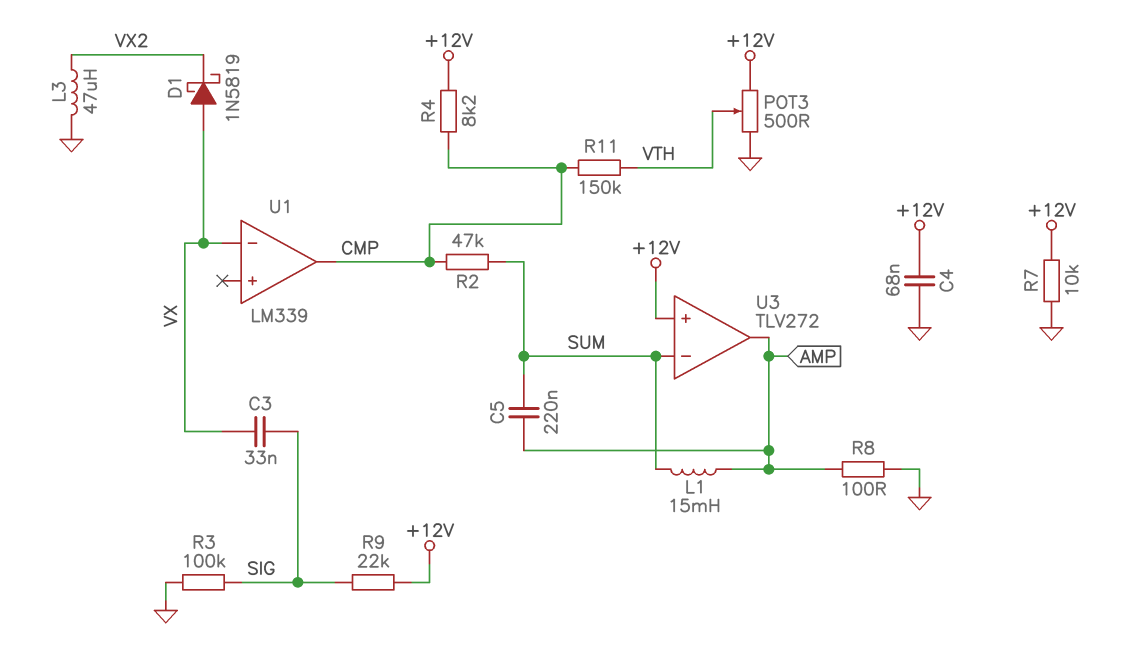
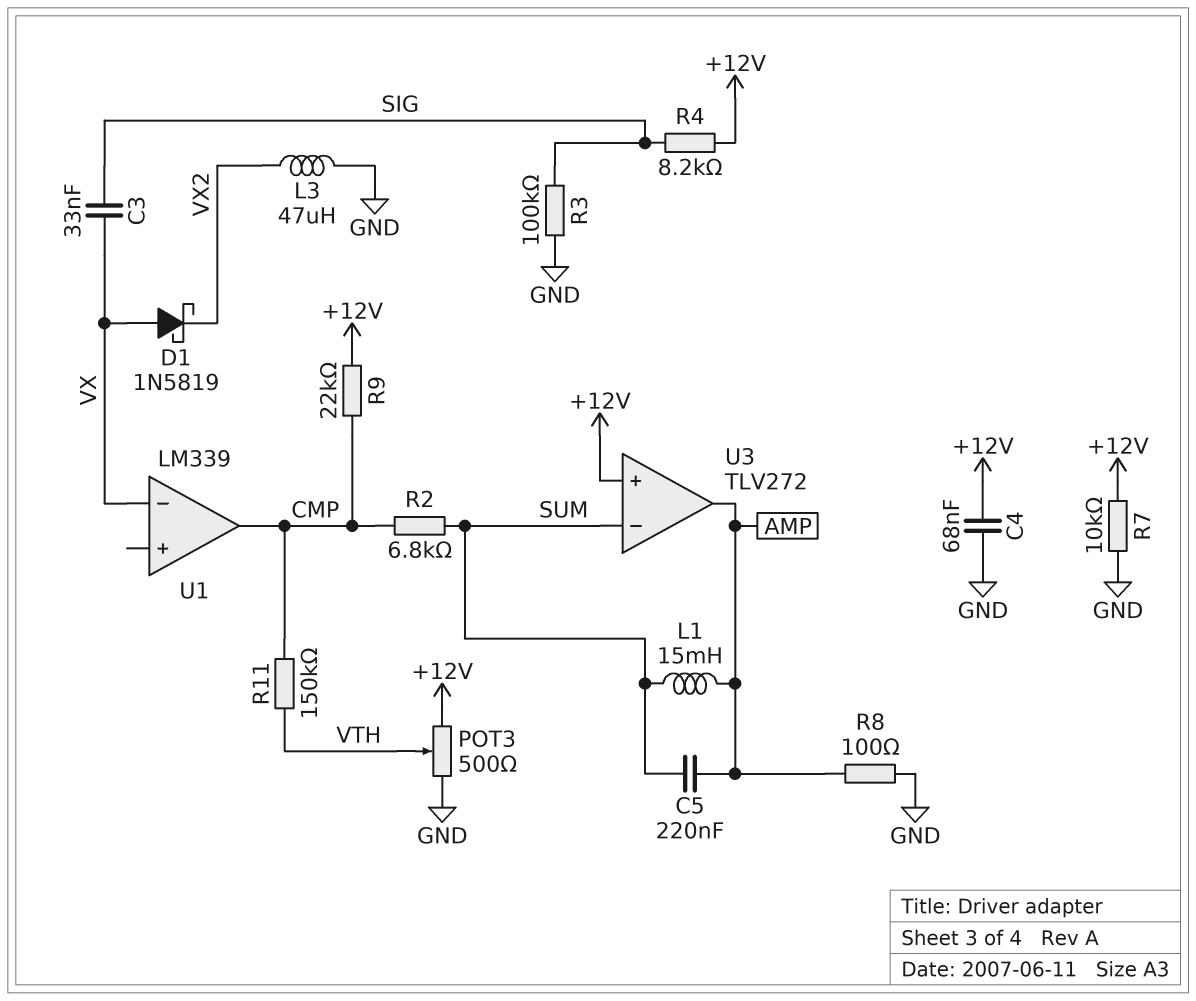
R2: 47k (CMP, SUM) -> 6.8k (CMP, SUM)
R4: 8.2k (+12V, CMP) -> 8.2k (+12V, SIG)
R9: 22k (+12V, SIG) -> 22k (+12V, CMP)

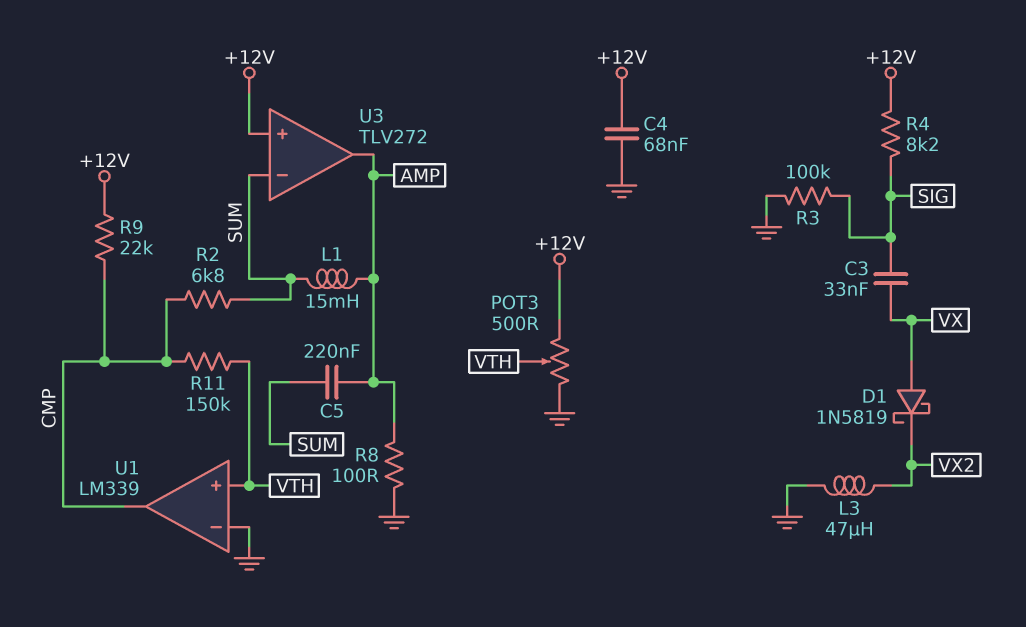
R7: 10k (+12V, GND) -> none
U1 pin in+: none -> VTH
U1 pin in-: VX -> GND

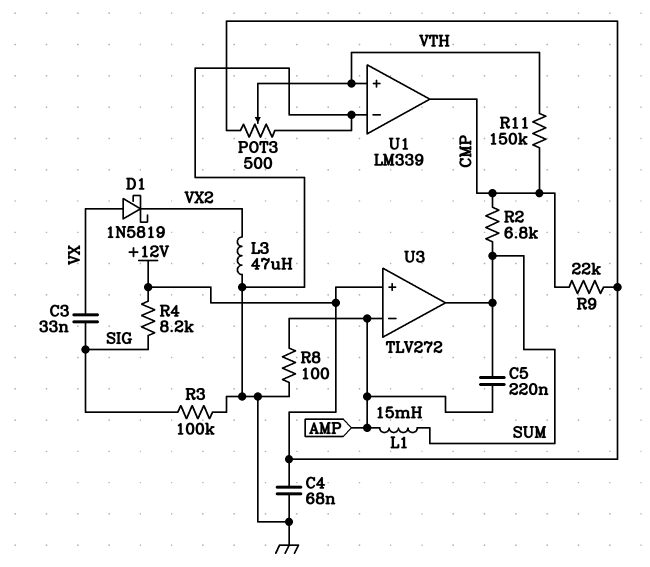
U3 pin in-: SUM -> AMP
U3 pin out: AMP -> SUM

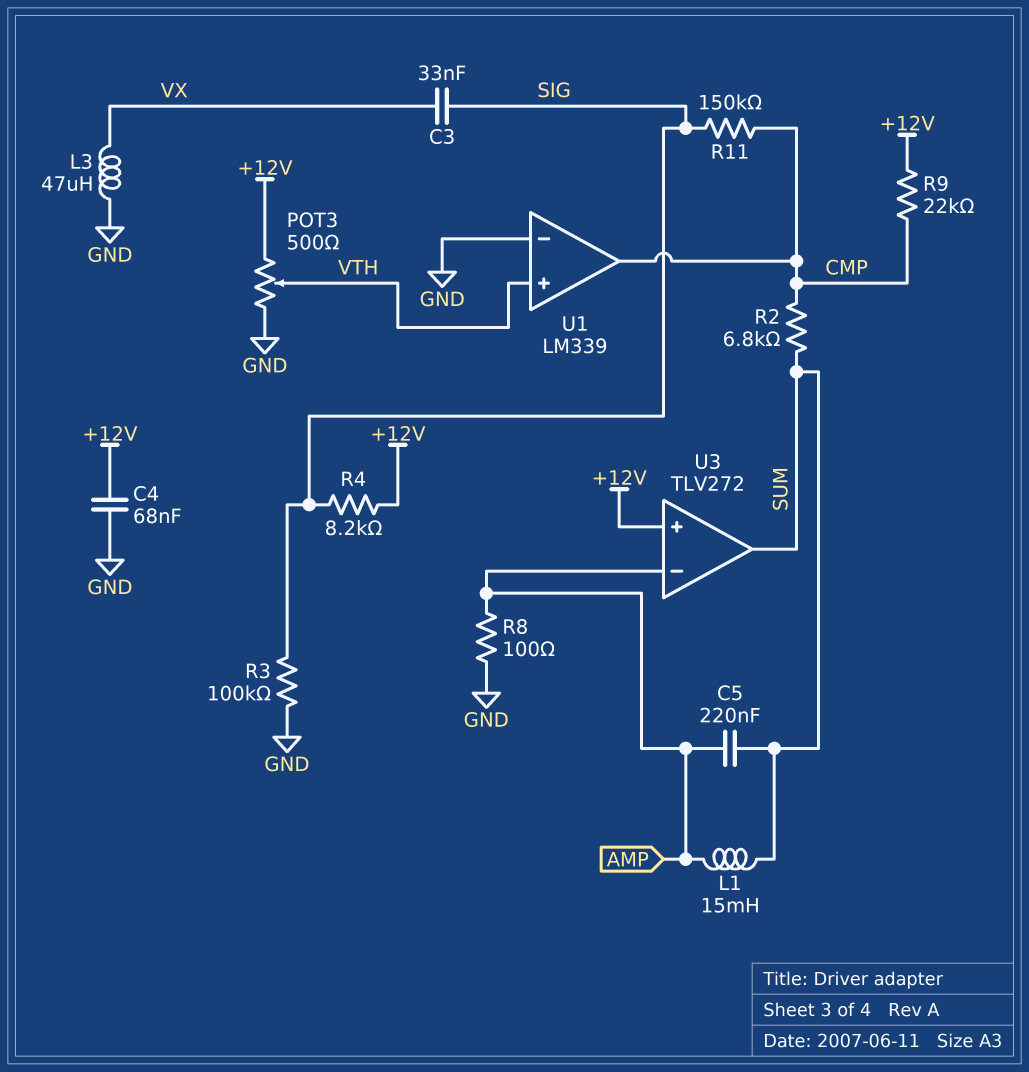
D1: schottky 1N5819 (A VX, K VX2) -> none
L3: 47uH (GND, VX2) -> 47uH (GND, VX)
R11: 150k (CMP, VTH) -> 150k (CMP, SIG)

